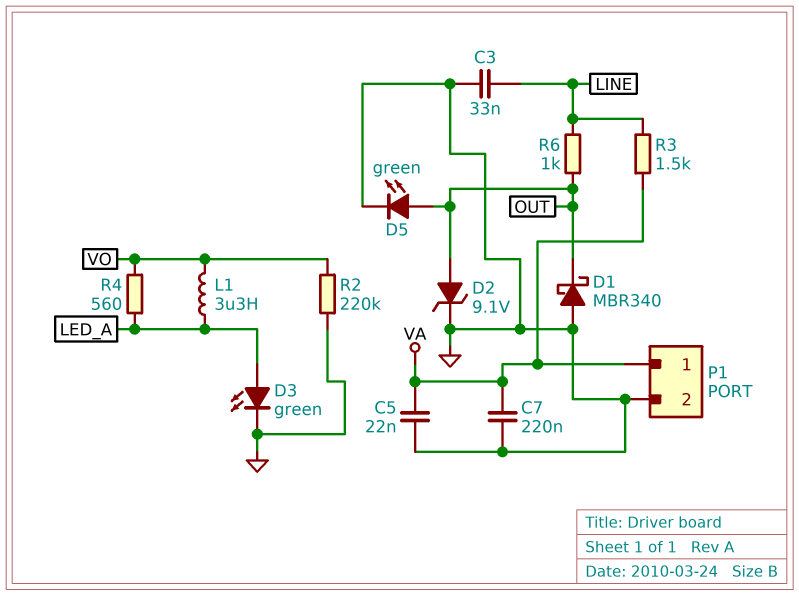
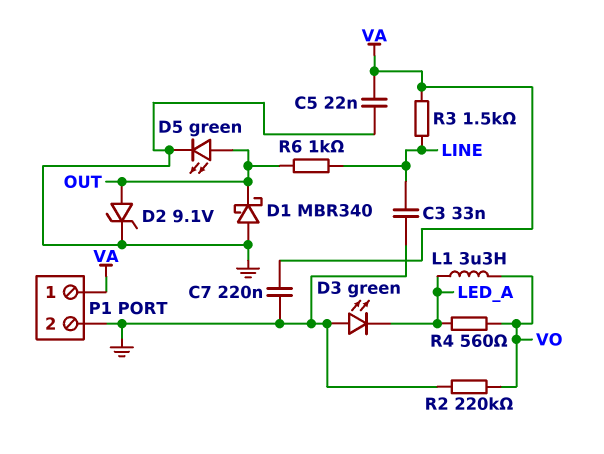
D3: LED green (A LED_A, K GND) -> LED green (A GND, K LED_A)

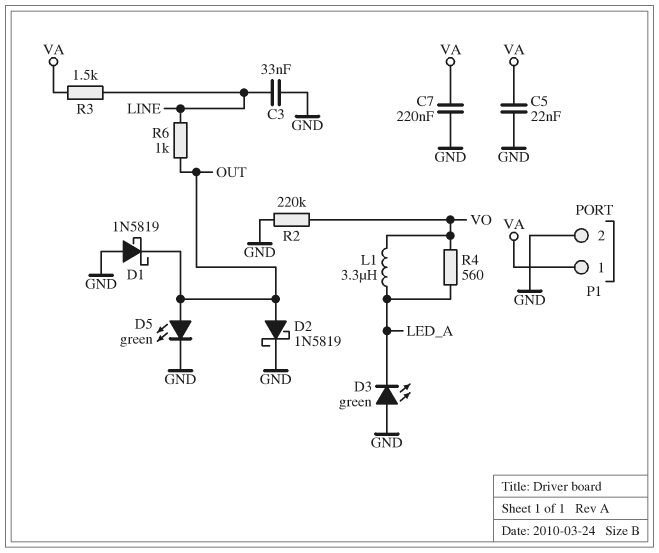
D1: schottky MBR340 (A GND, K OUT) -> schottky 1N5819 (A GND, K OUT)
D2: zener 9.1V (A OUT, K GND) -> schottky 1N5819 (A OUT, K GND)

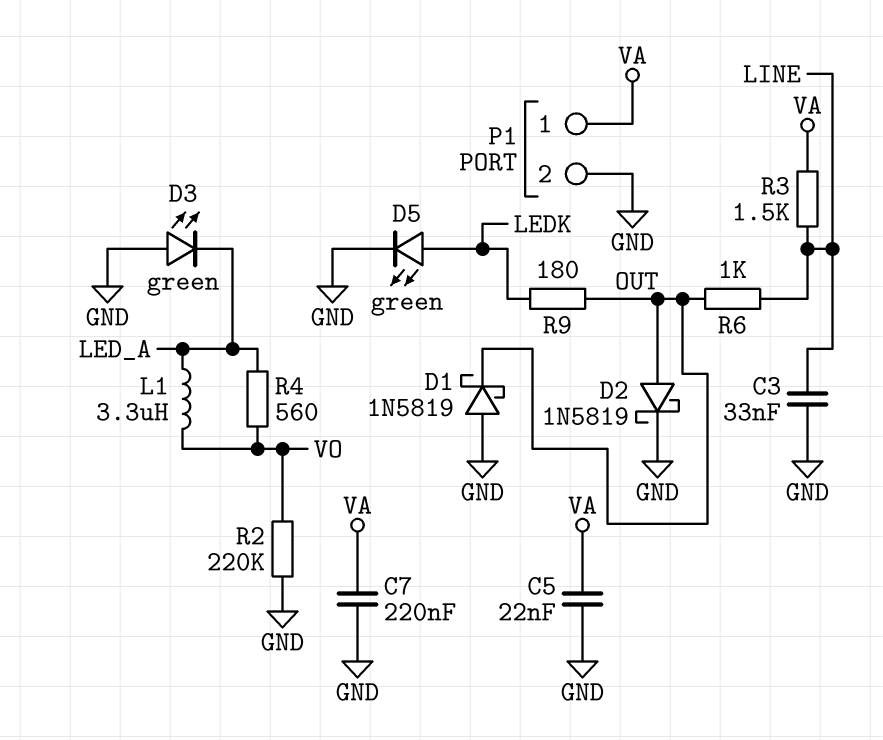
D5: LED green (A OUT, K GND) -> LED green (A LEDK, K GND)
R9: none -> 180 (LEDK, OUT)

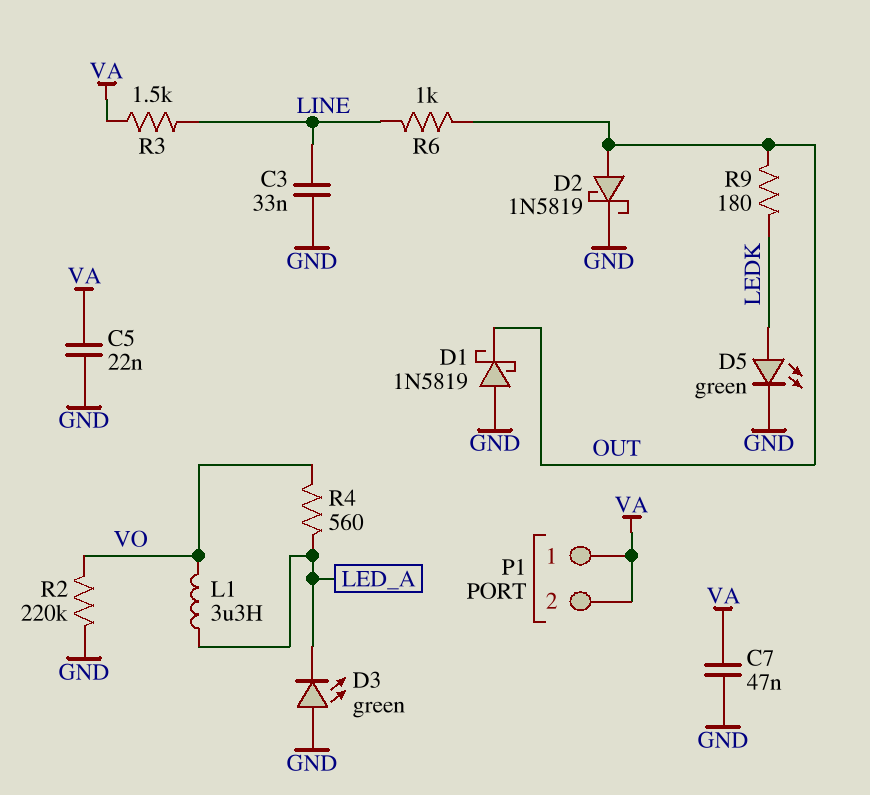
C7: 220nF (GND, VA) -> 47nF (GND, VA)
P1 pin 2: GND -> VA

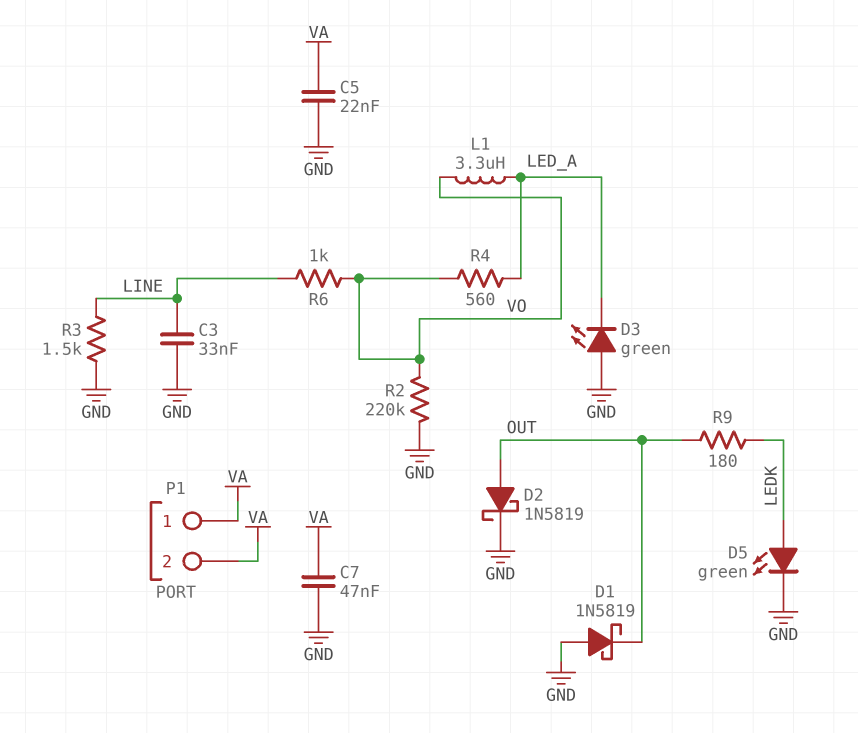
R3: 1.5k (LINE, VA) -> 1.5k (GND, LINE)
R6: 1k (LINE, OUT) -> 1k (LINE, VO)

